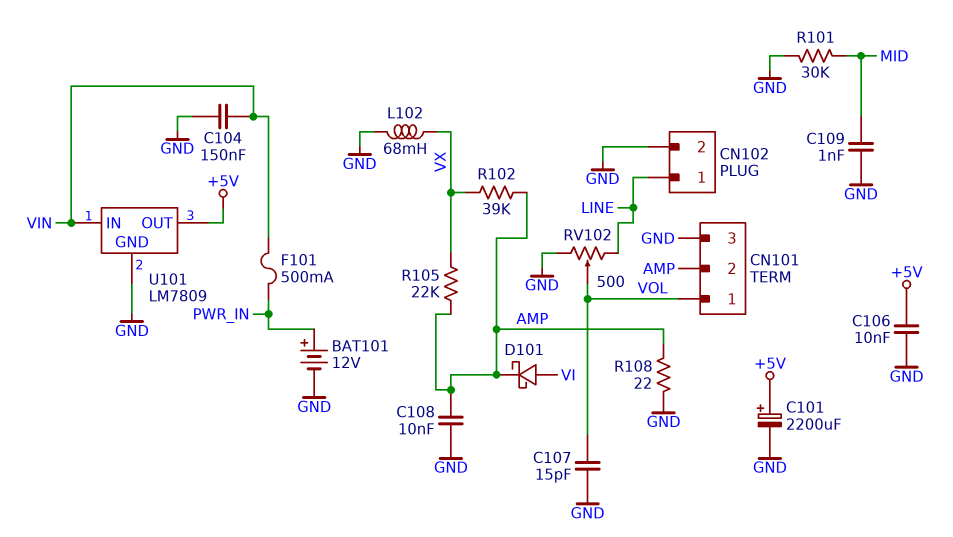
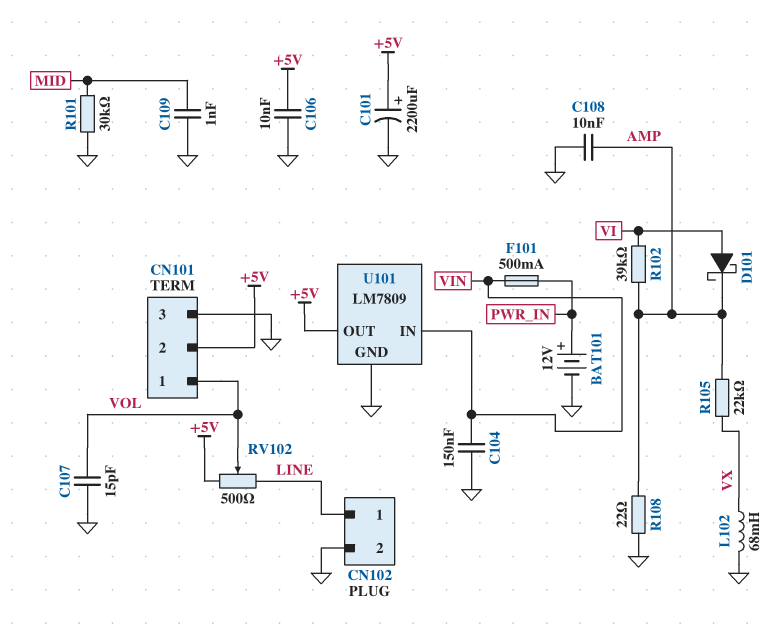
CN101 pin 2: AMP -> +5V
R102: 39k (AMP, VX) -> 39k (AMP, VI)
RV102: 500 (GND, LINE, wiper VOL) -> 500 (+5V, LINE, wiper VOL)

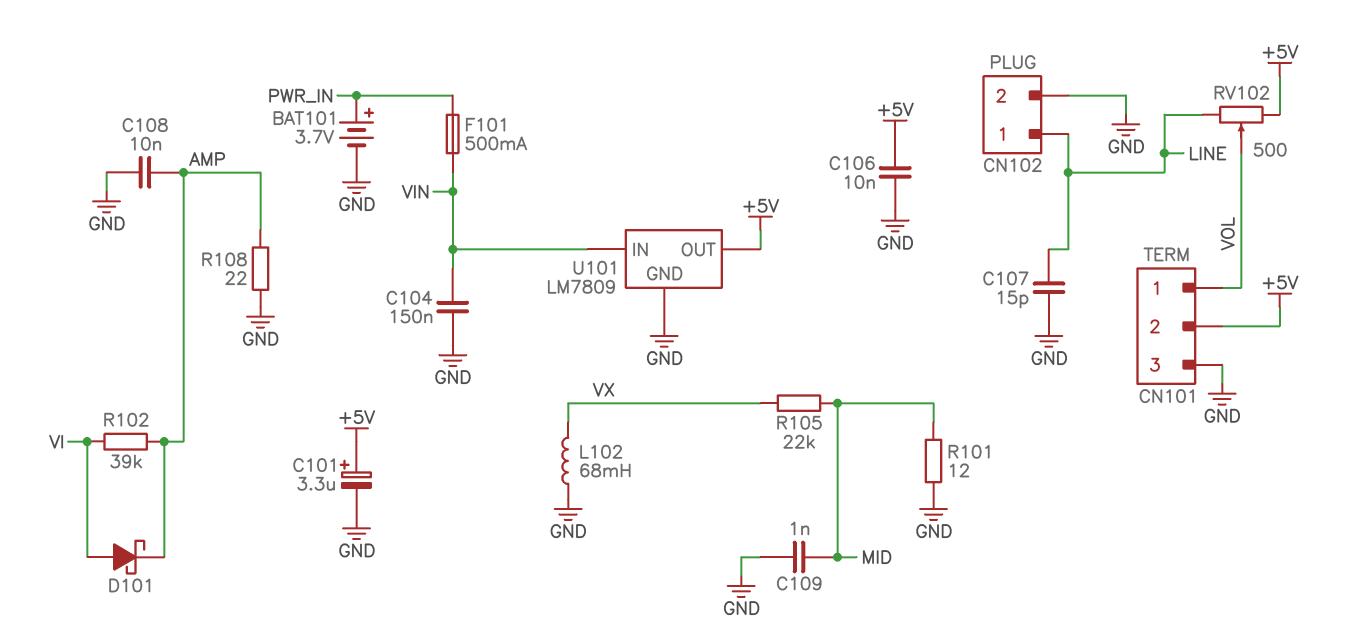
BAT101: 12V (plus PWR_IN, minus GND) -> 3.7V (plus PWR_IN, minus GND)
C101: 2200uF (plus +5V, minus GND) -> 3.3uF (plus +5V, minus GND)
C107: 15pF (GND, VOL) -> 15pF (GND, LINE)
R101: 30k (GND, MID) -> 12 (GND, MID)
R105: 22k (AMP, VX) -> 22k (MID, VX)

